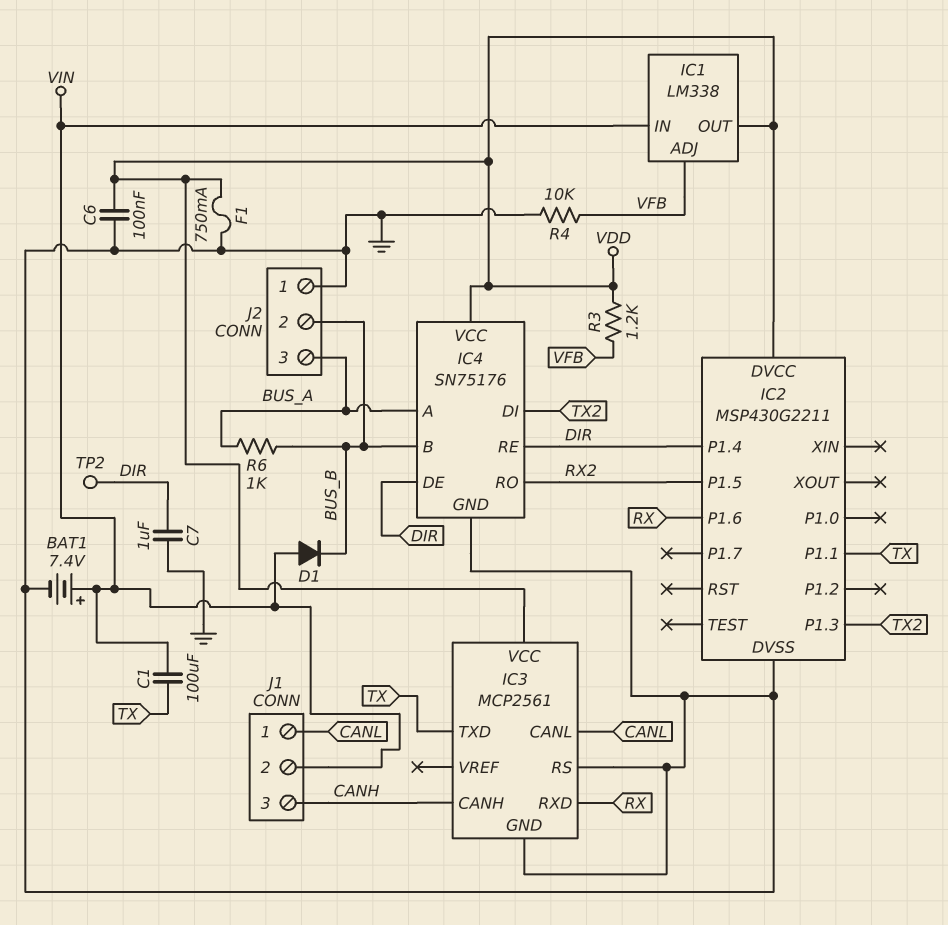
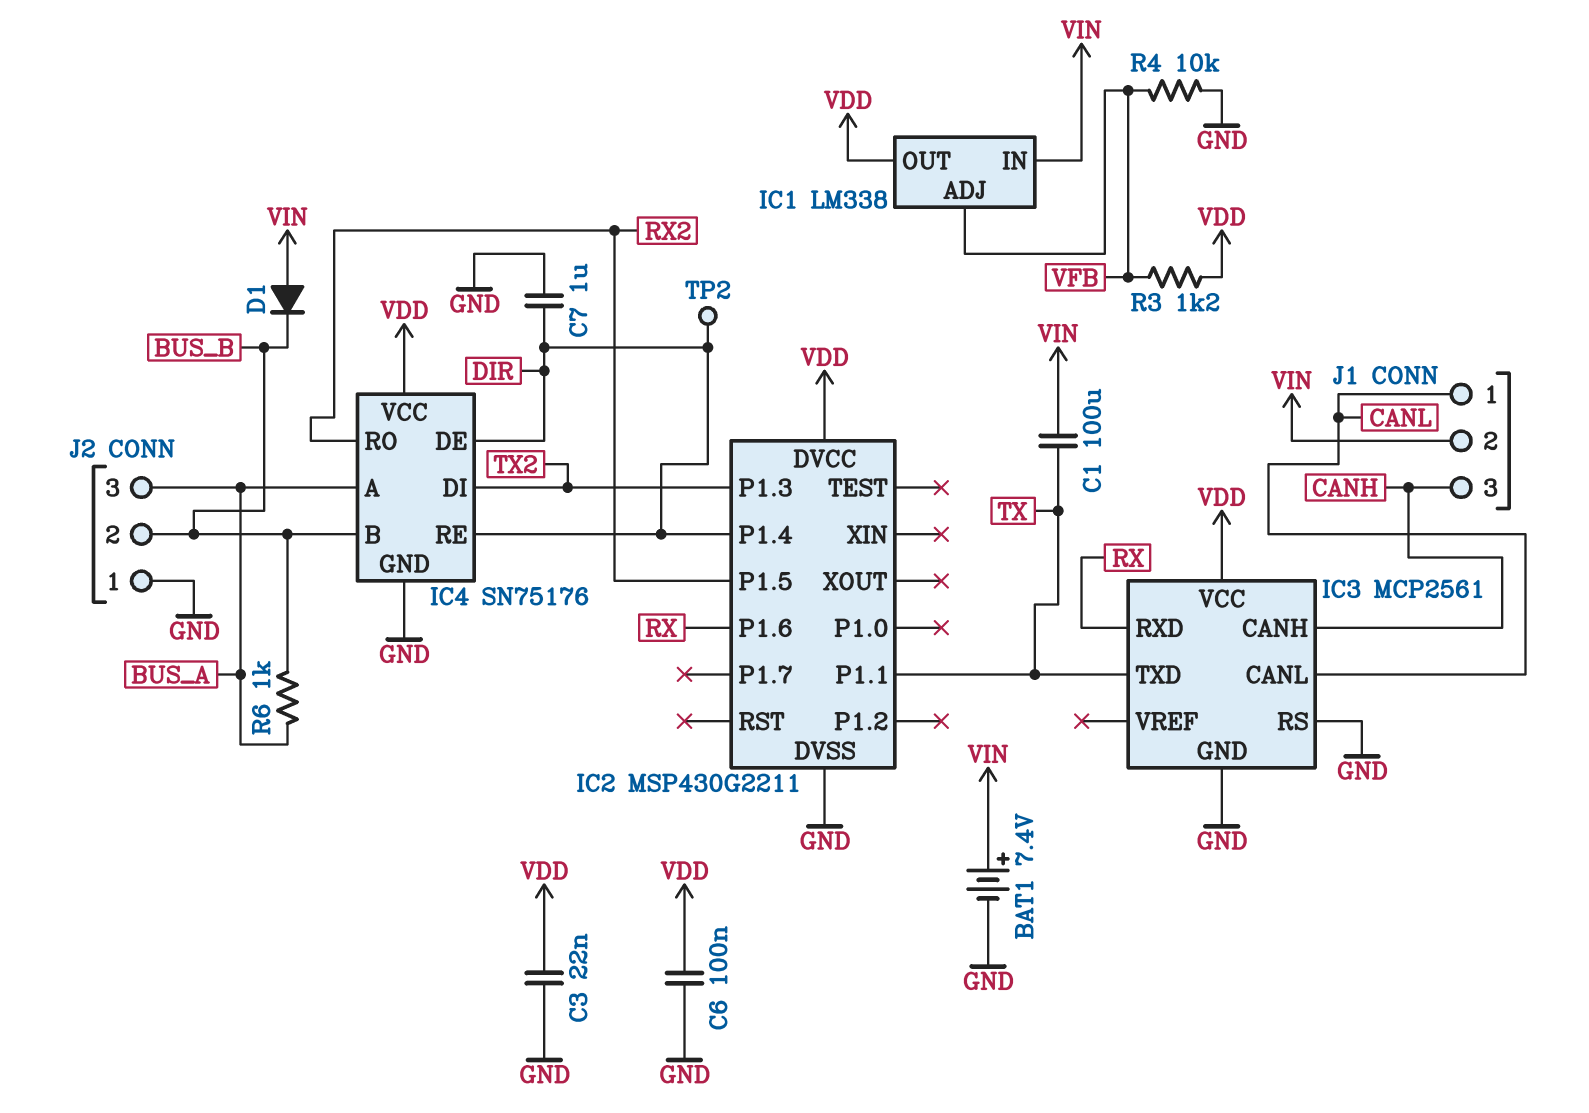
C3: none -> 22nF (GND, VDD)
F1: 750mA (GND, VDD) -> none

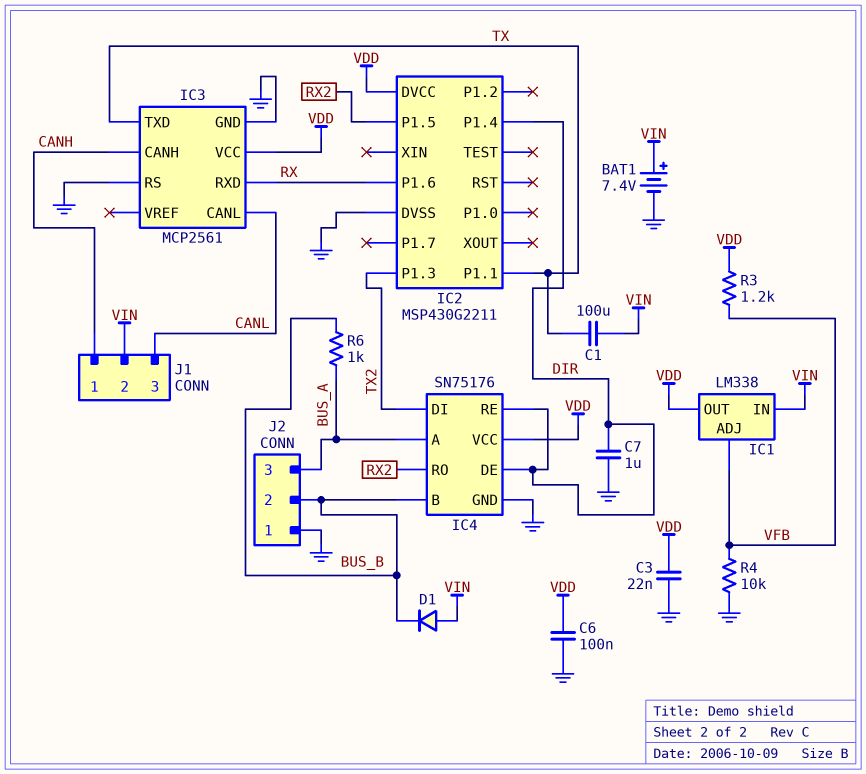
J1 pin 1: CANL -> CANH
J1 pin 3: CANH -> CANL
TP2: test point (DIR) -> none

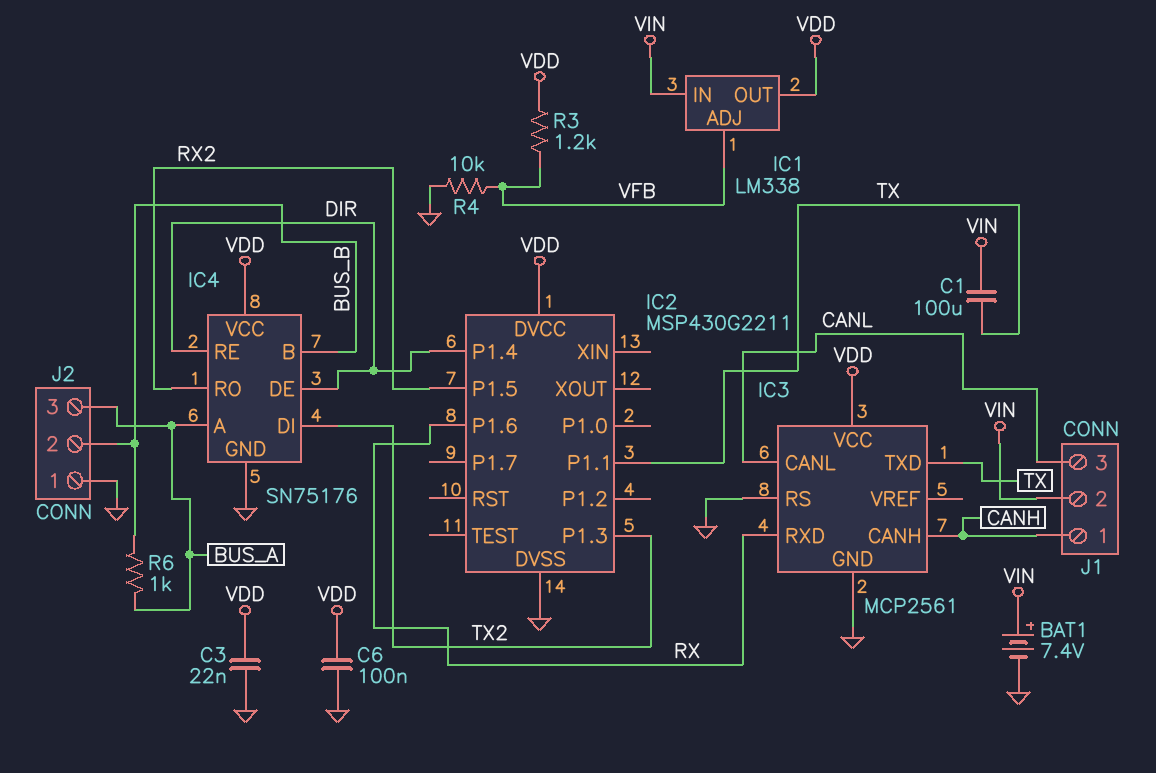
C7: 1uF (DIR, GND) -> none
D1: diode (A VIN, K BUS_B) -> none

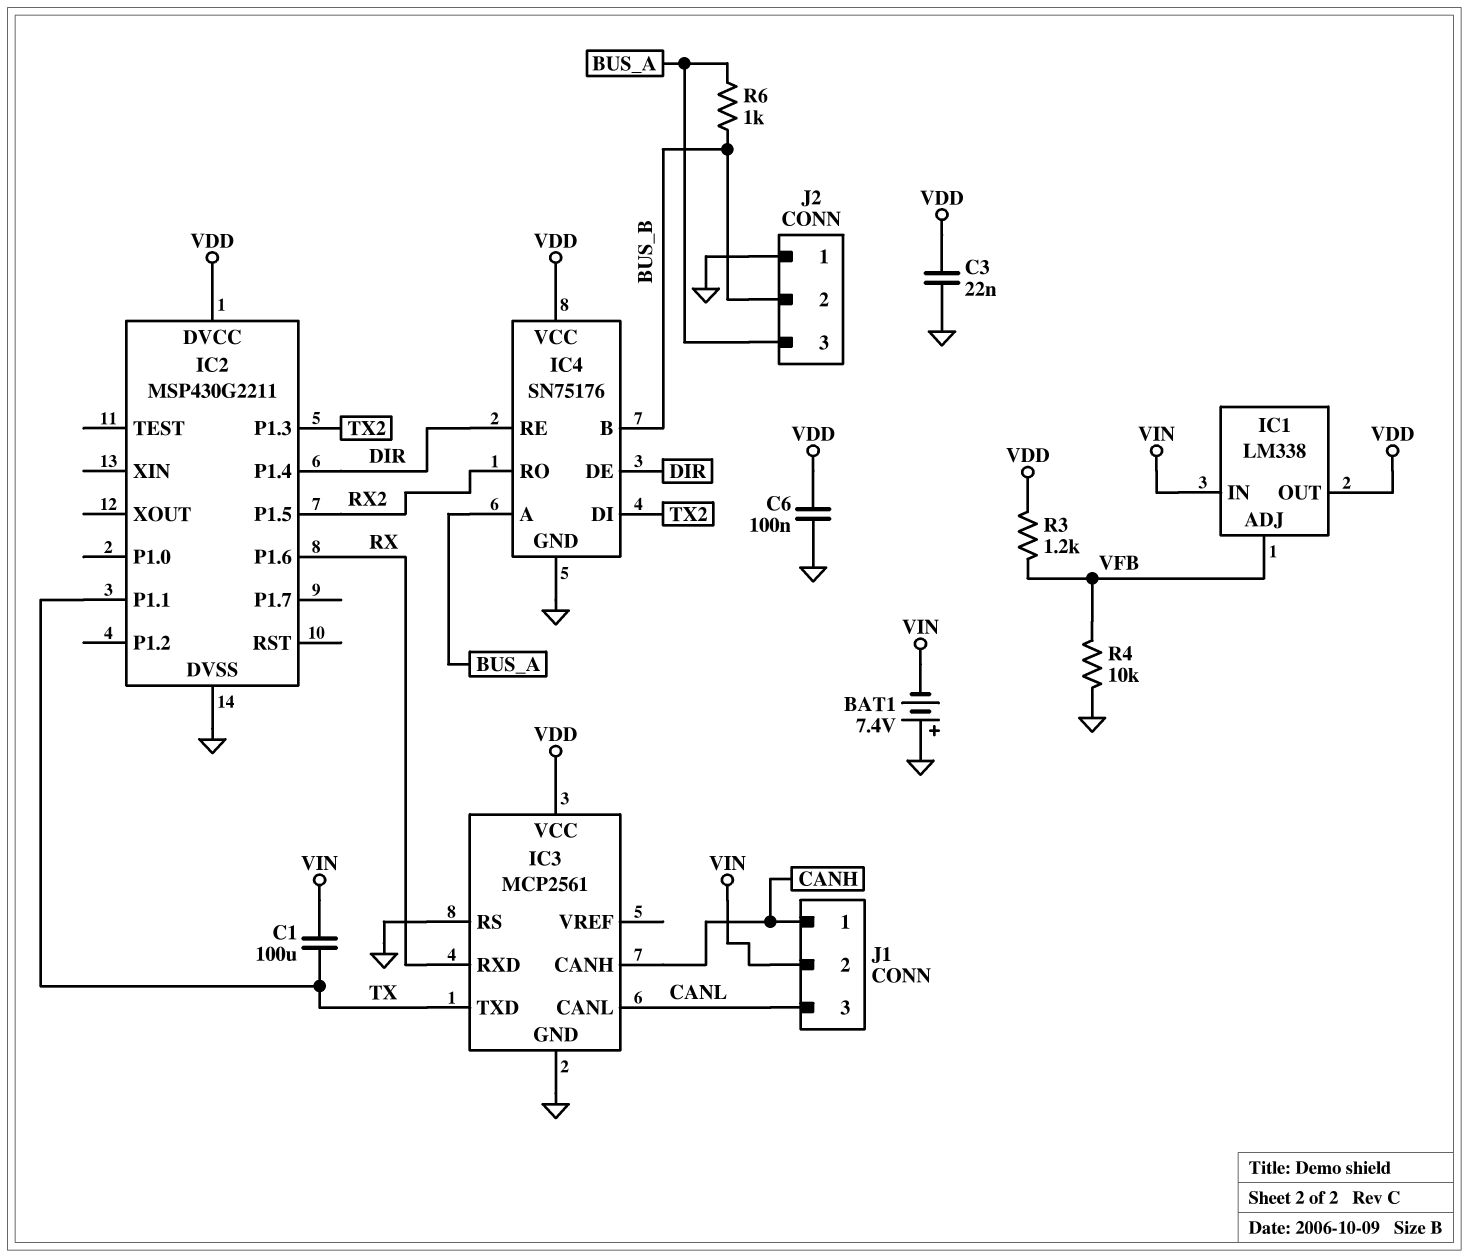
BAT1: 7.4V (plus VIN, minus GND) -> 7.4V (plus GND, minus VIN)

